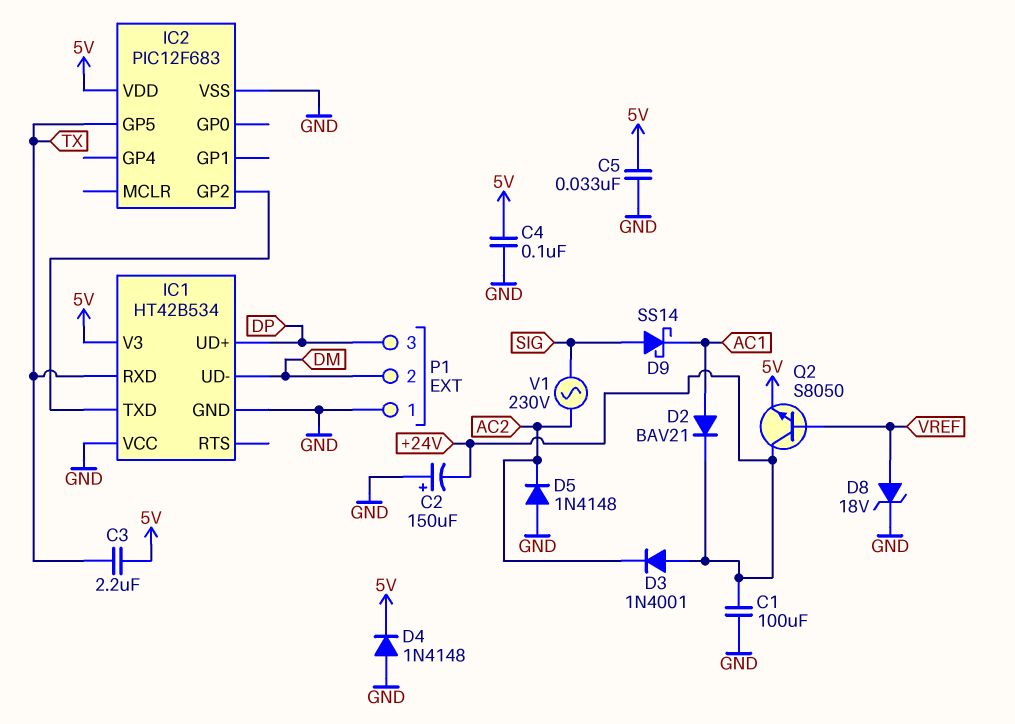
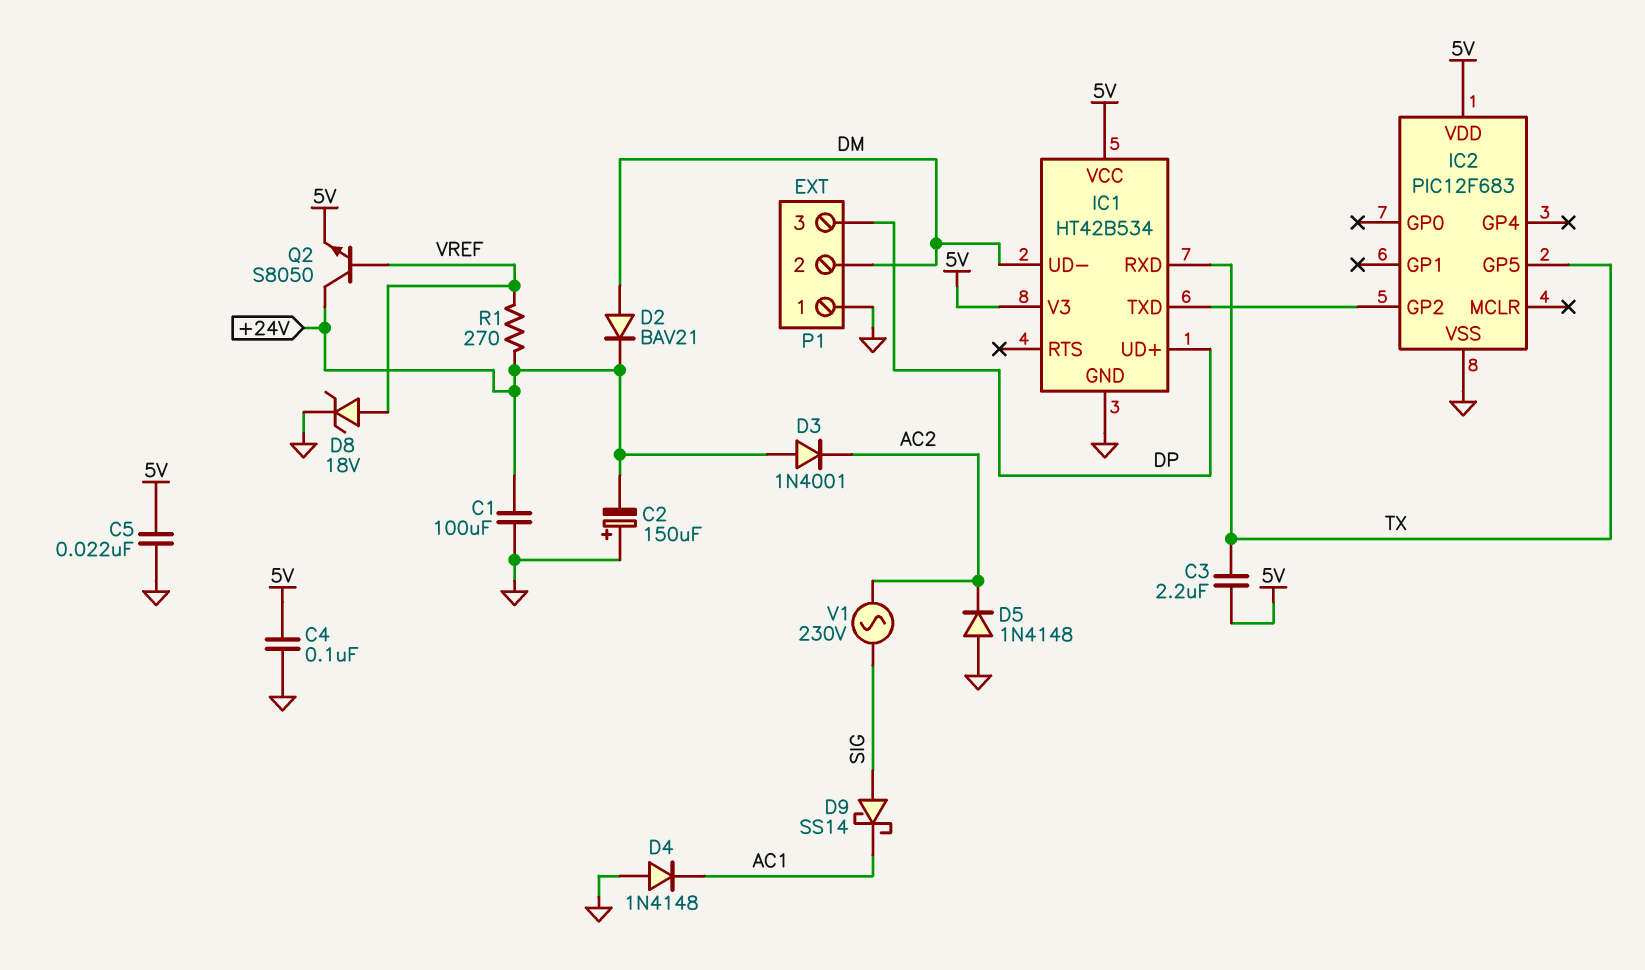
C5: 33nF (5V, GND) -> 22nF (5V, GND)
D2: diode BAV21 (A AC1, K +24V) -> diode BAV21 (A DM, K +24V)
D4: diode 1N4148 (A GND, K 5V) -> diode 1N4148 (A GND, K AC1)
IC1 pin VCC: GND -> 5V
R1: none -> 270 (+24V, VREF)

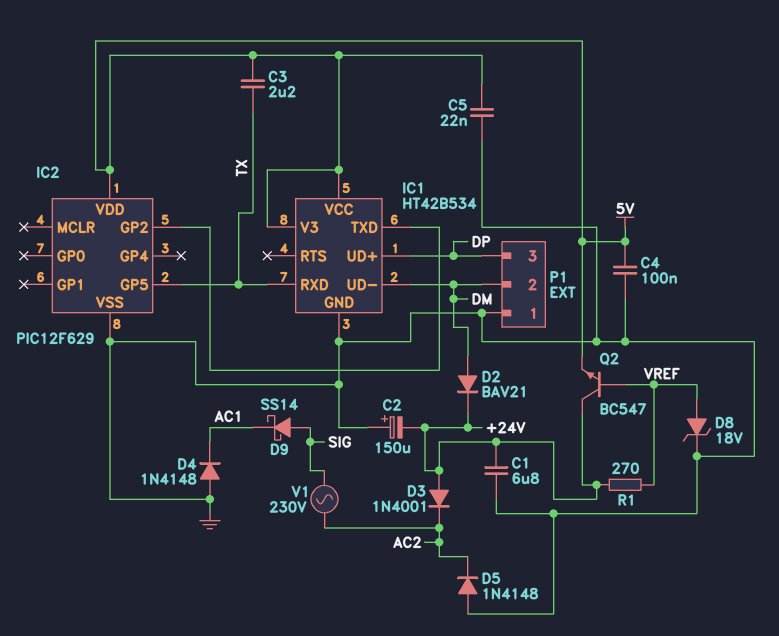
C1: 100uF (+24V, GND) -> 6.8uF (+24V, GND)
IC2: PIC12F683 -> PIC12F629
Q2: NPN S8050 (B VREF, C +24V, E 5V) -> NPN BC547 (B VREF, C +24V, E 5V)

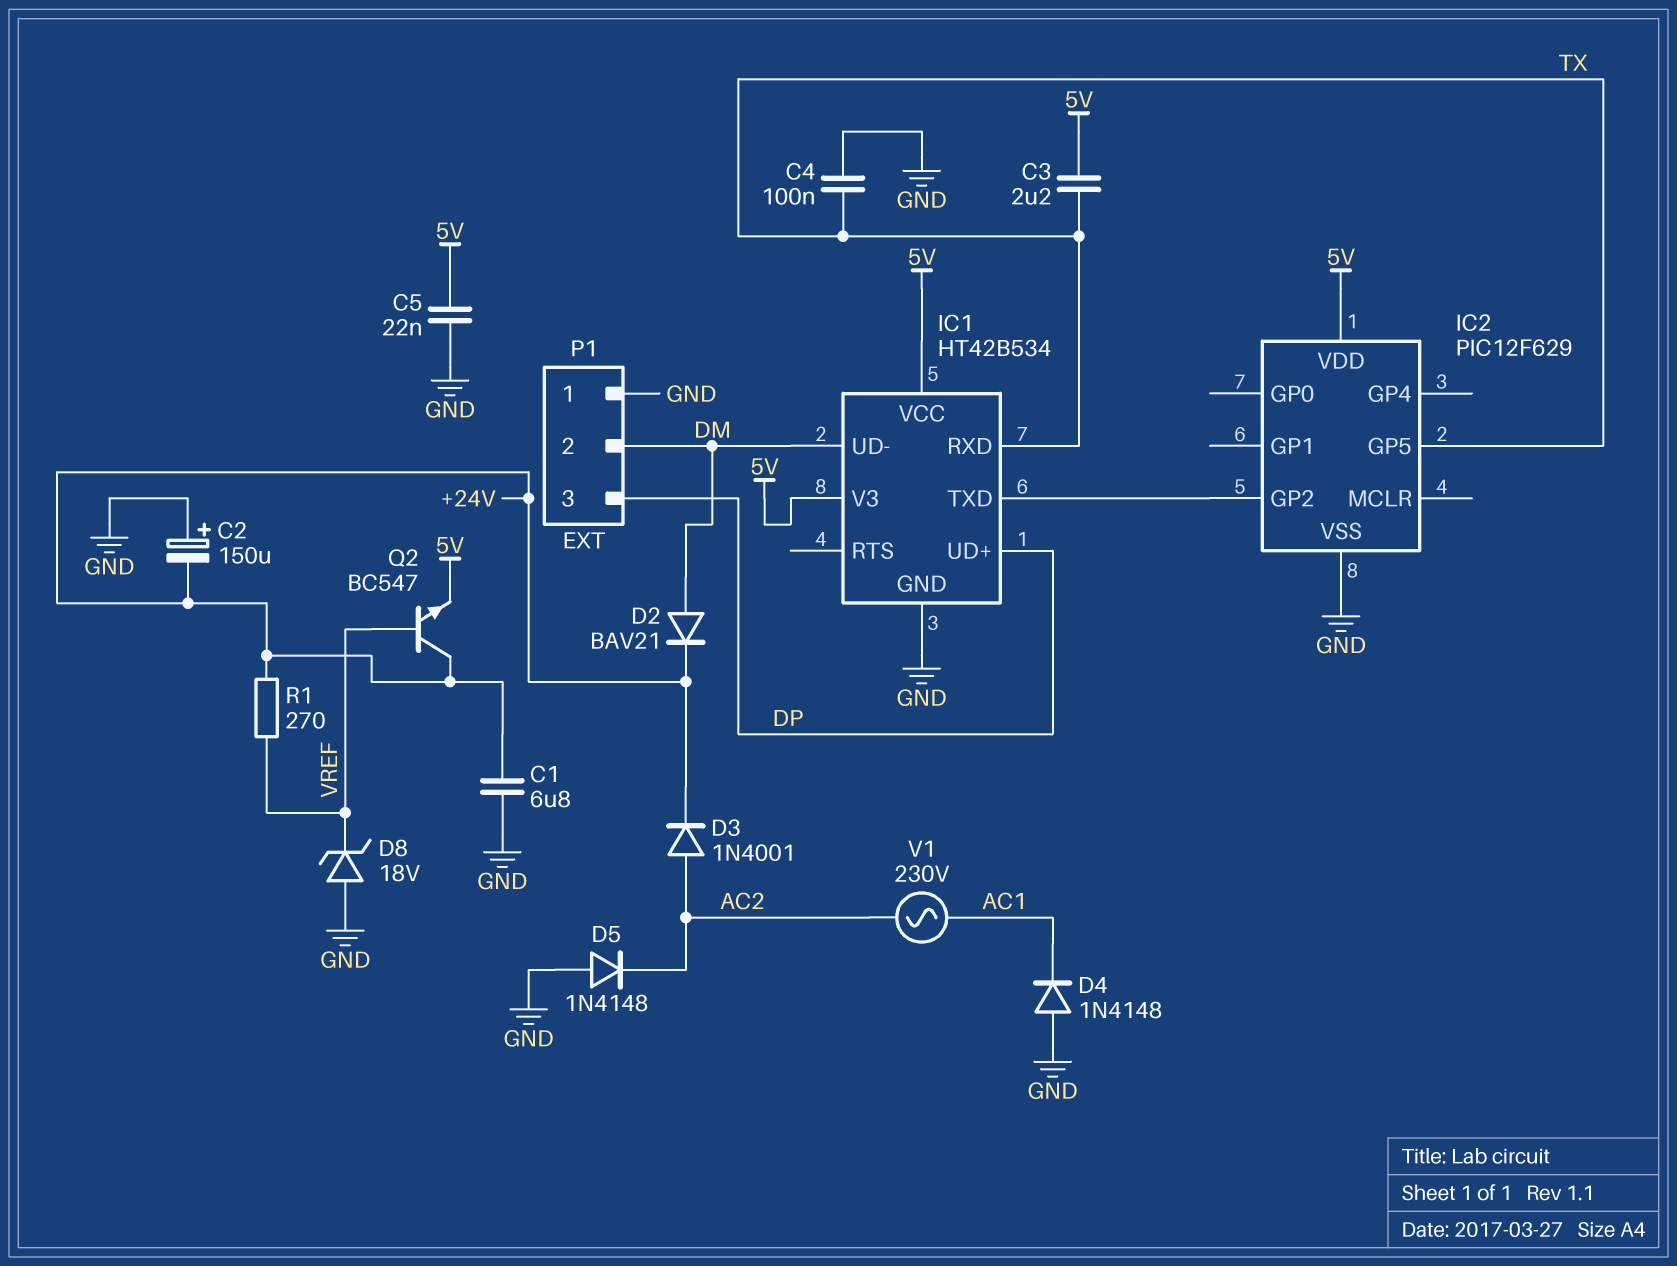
C4: 100nF (5V, GND) -> 100nF (GND, TX)
D3: diode 1N4001 (A +24V, K AC2) -> diode 1N4001 (A AC2, K +24V)
D8: zener 18V (A VREF, K GND) -> zener 18V (A GND, K VREF)
D9: schottky SS14 (A SIG, K AC1) -> none
V1: AC 230V (AC2, SIG) -> AC 230V (AC1, AC2)

